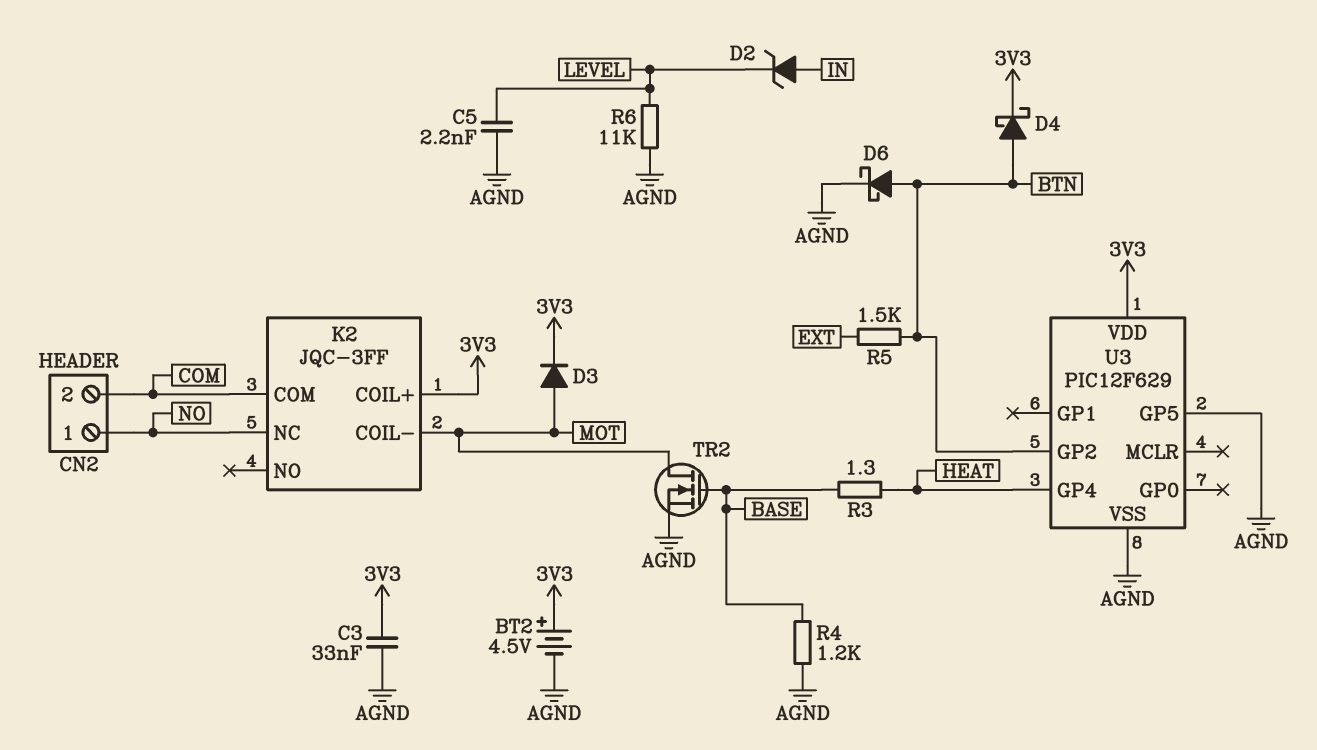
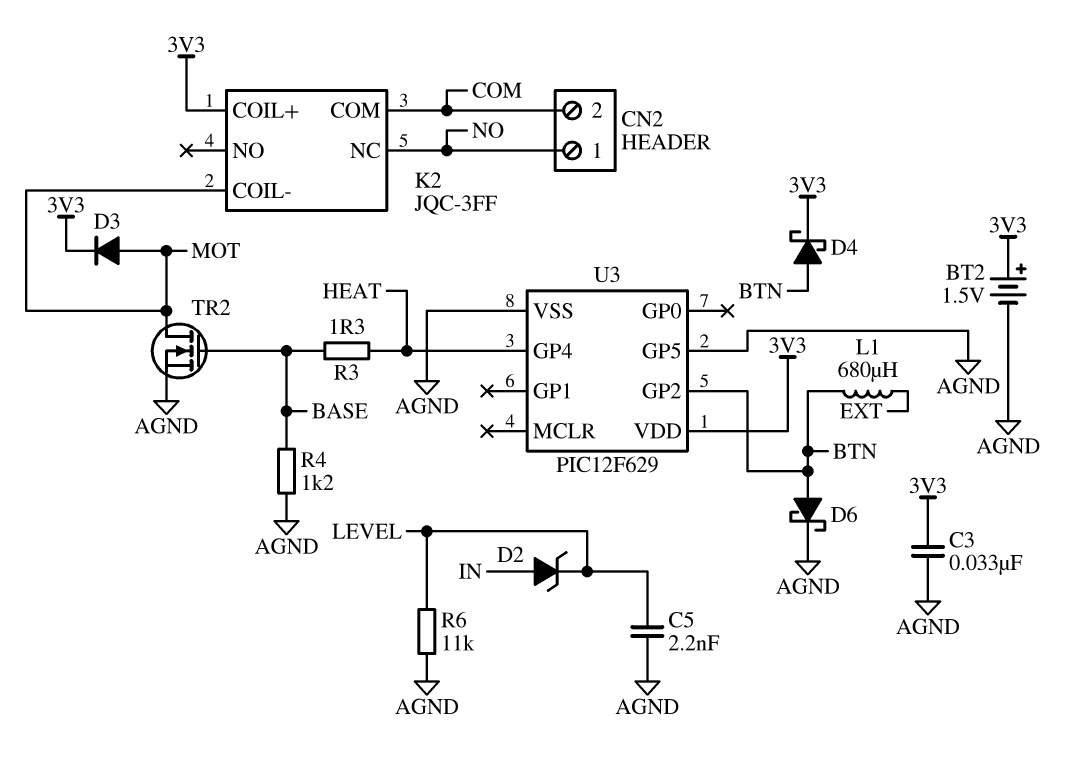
BT2: 4.5V (plus 3V3, minus AGND) -> 1.5V (plus 3V3, minus AGND)
L1: none -> 680uH (BTN, EXT)
R5: 1.5k (BTN, EXT) -> none

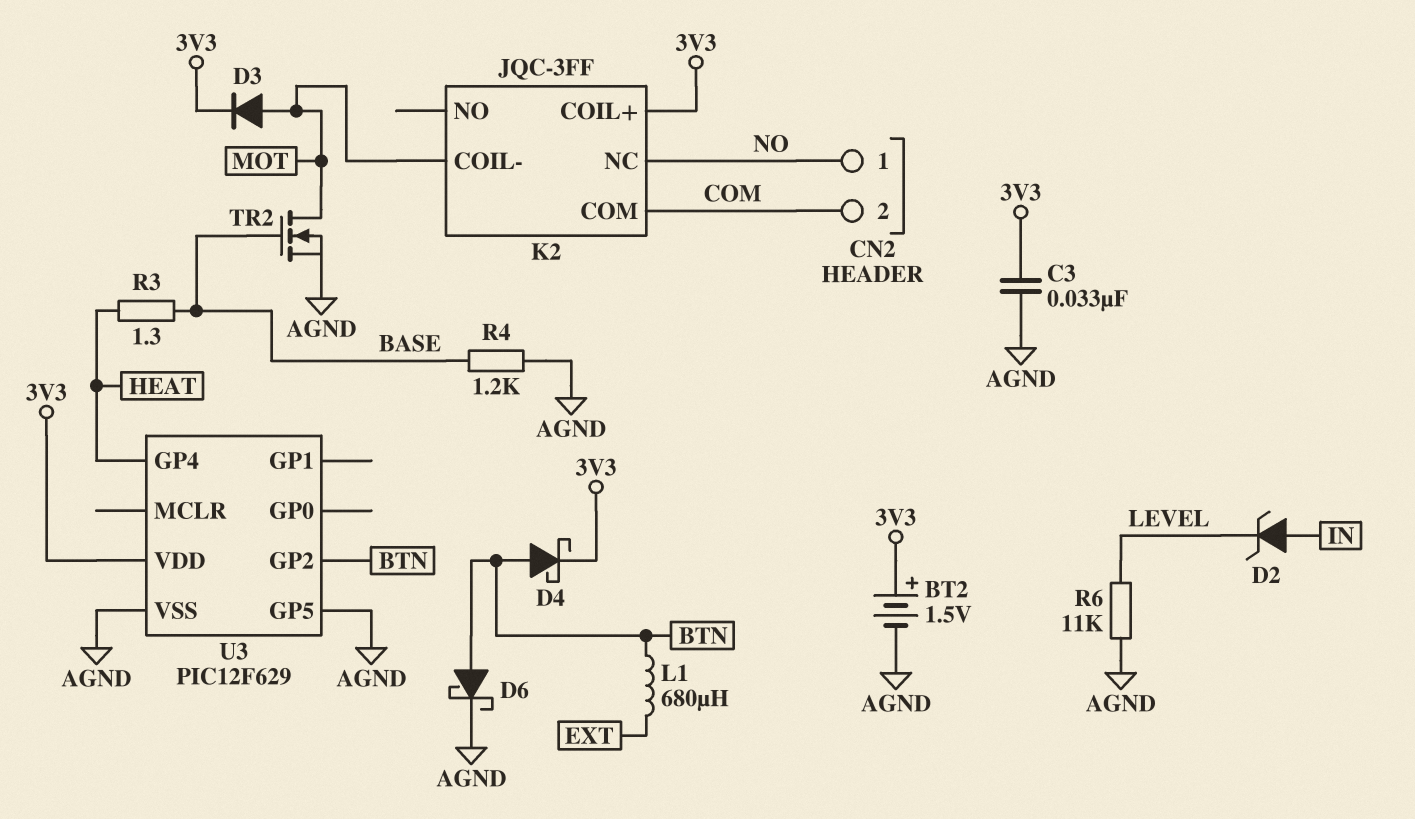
C5: 2.2nF (AGND, LEVEL) -> none

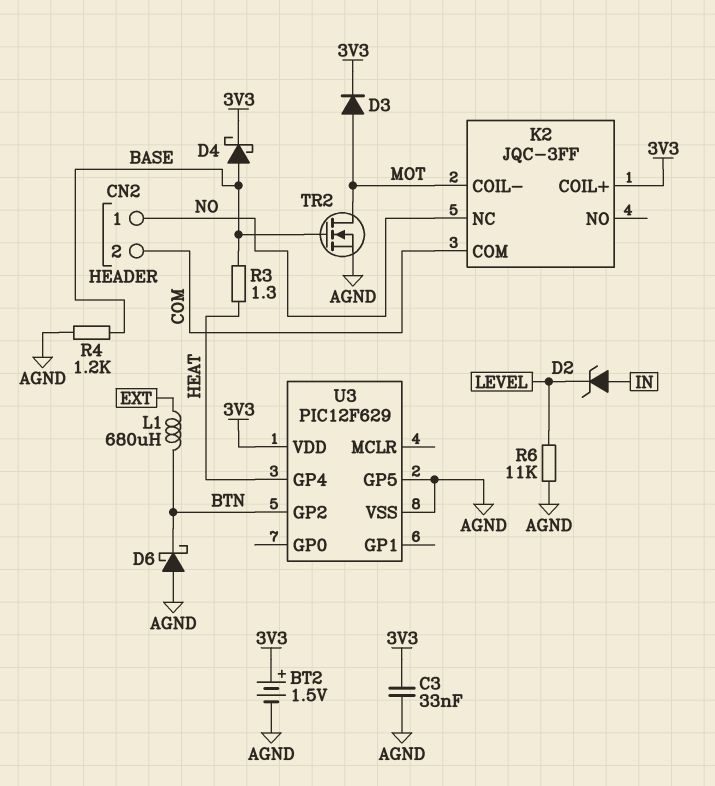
D4: schottky (A BTN, K 3V3) -> schottky (A BASE, K 3V3)
D6: schottky (A BTN, K AGND) -> schottky (A AGND, K BTN)

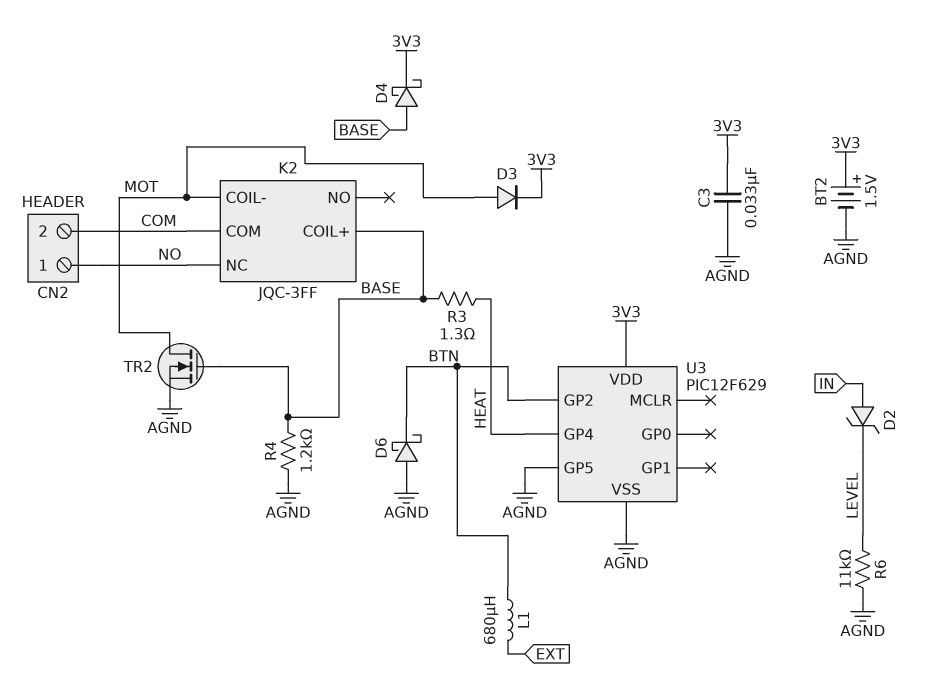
K2 pin COIL+: 3V3 -> BASE

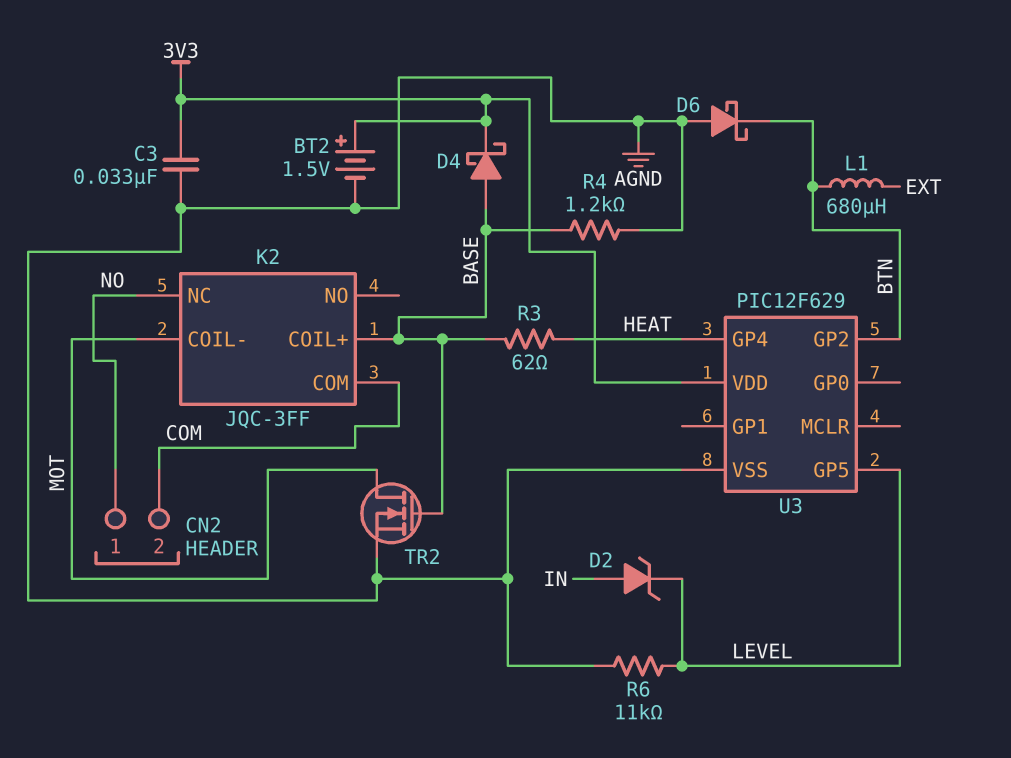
D3: diode (A MOT, K 3V3) -> none
R3: 1.3 (BASE, HEAT) -> 62 (BASE, HEAT)
U3 pin GP5: AGND -> LEVEL

